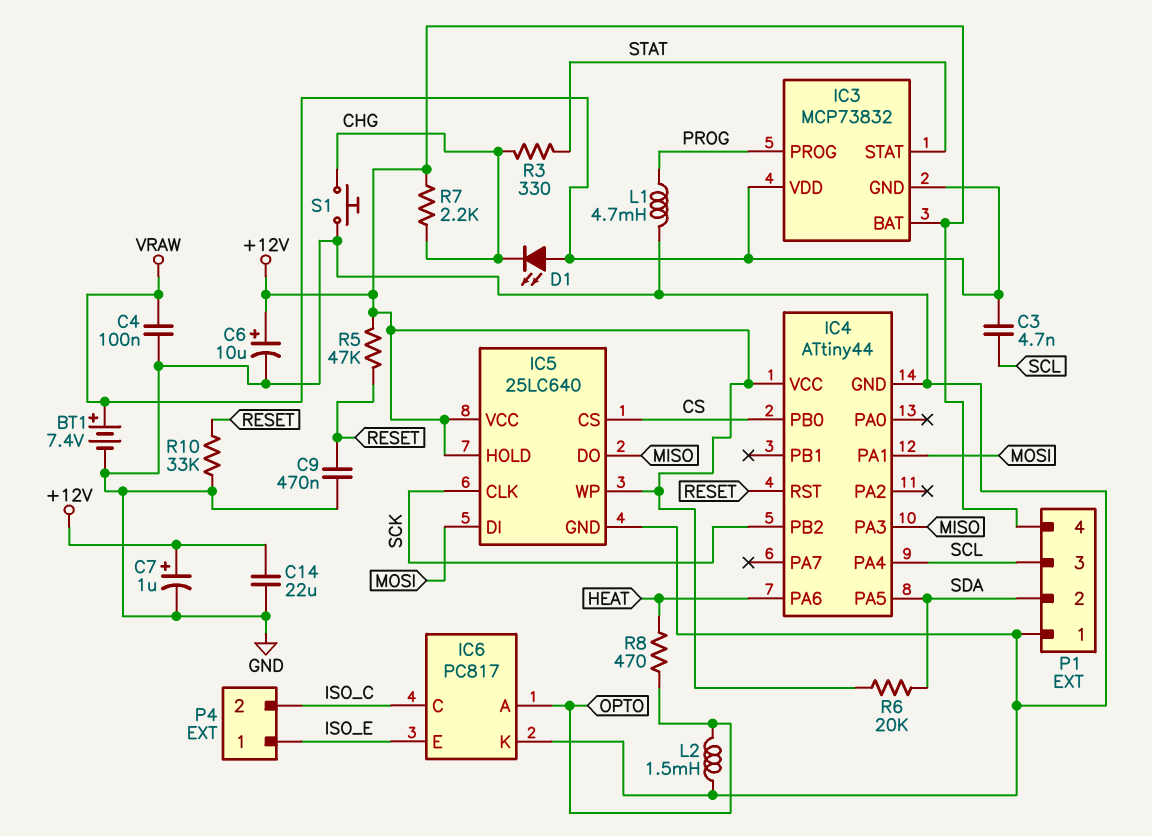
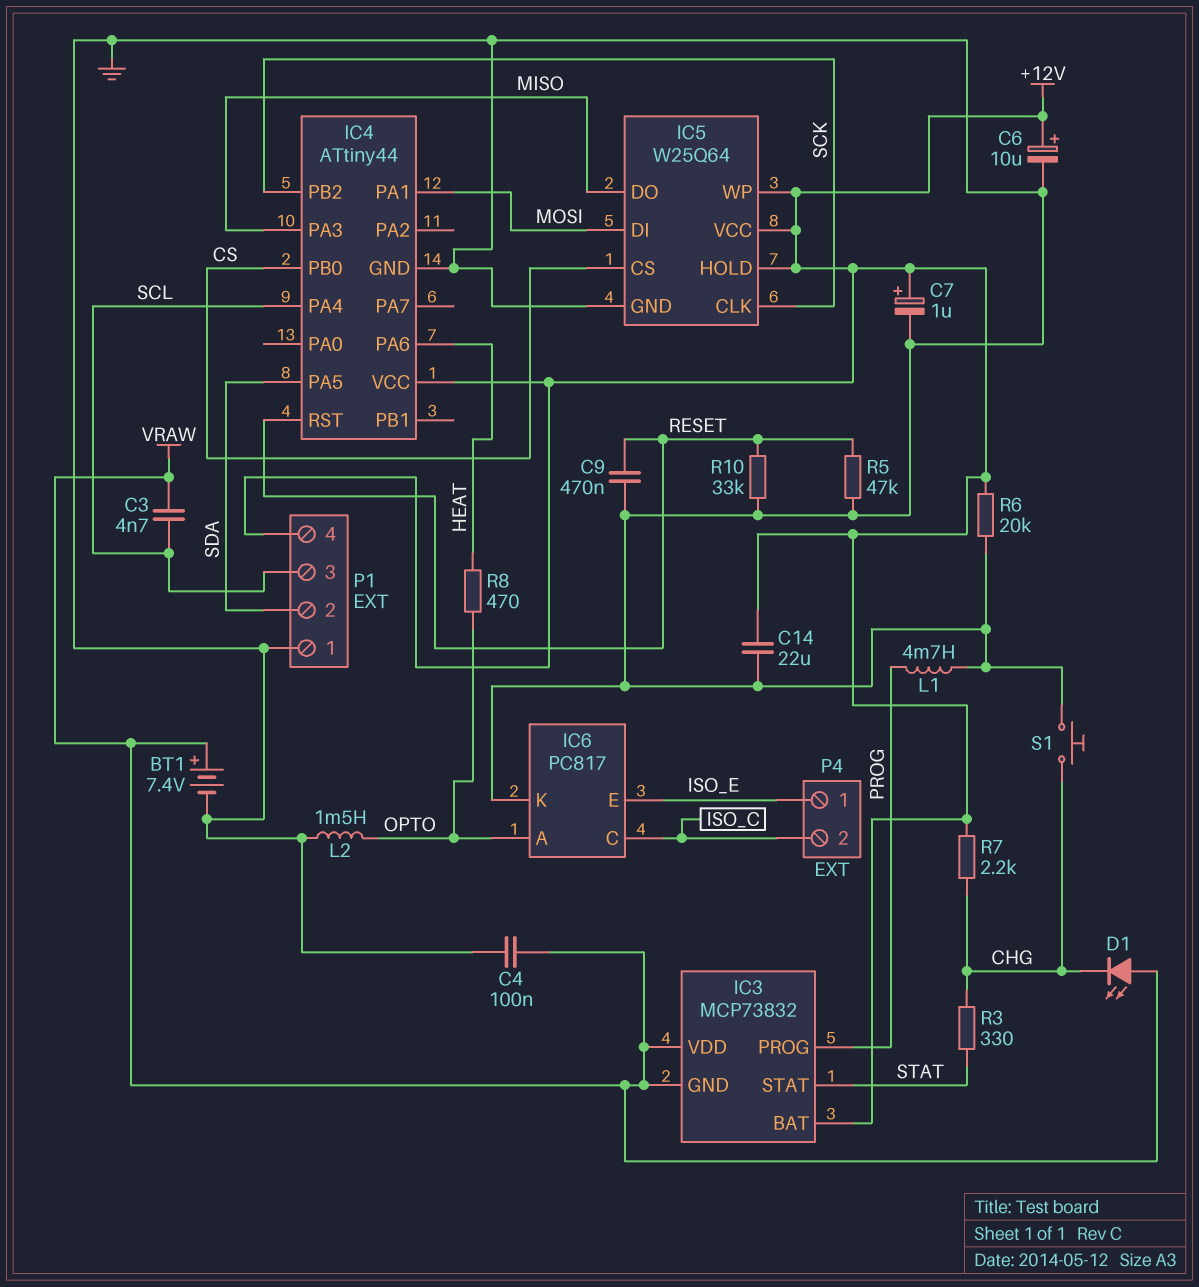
IC5: 25LC640 -> W25Q64
R5: 47k (+12V, RESET) -> 47k (GND, RESET)
R6: 20k (+12V, SDA) -> 20k (+12V, GND)

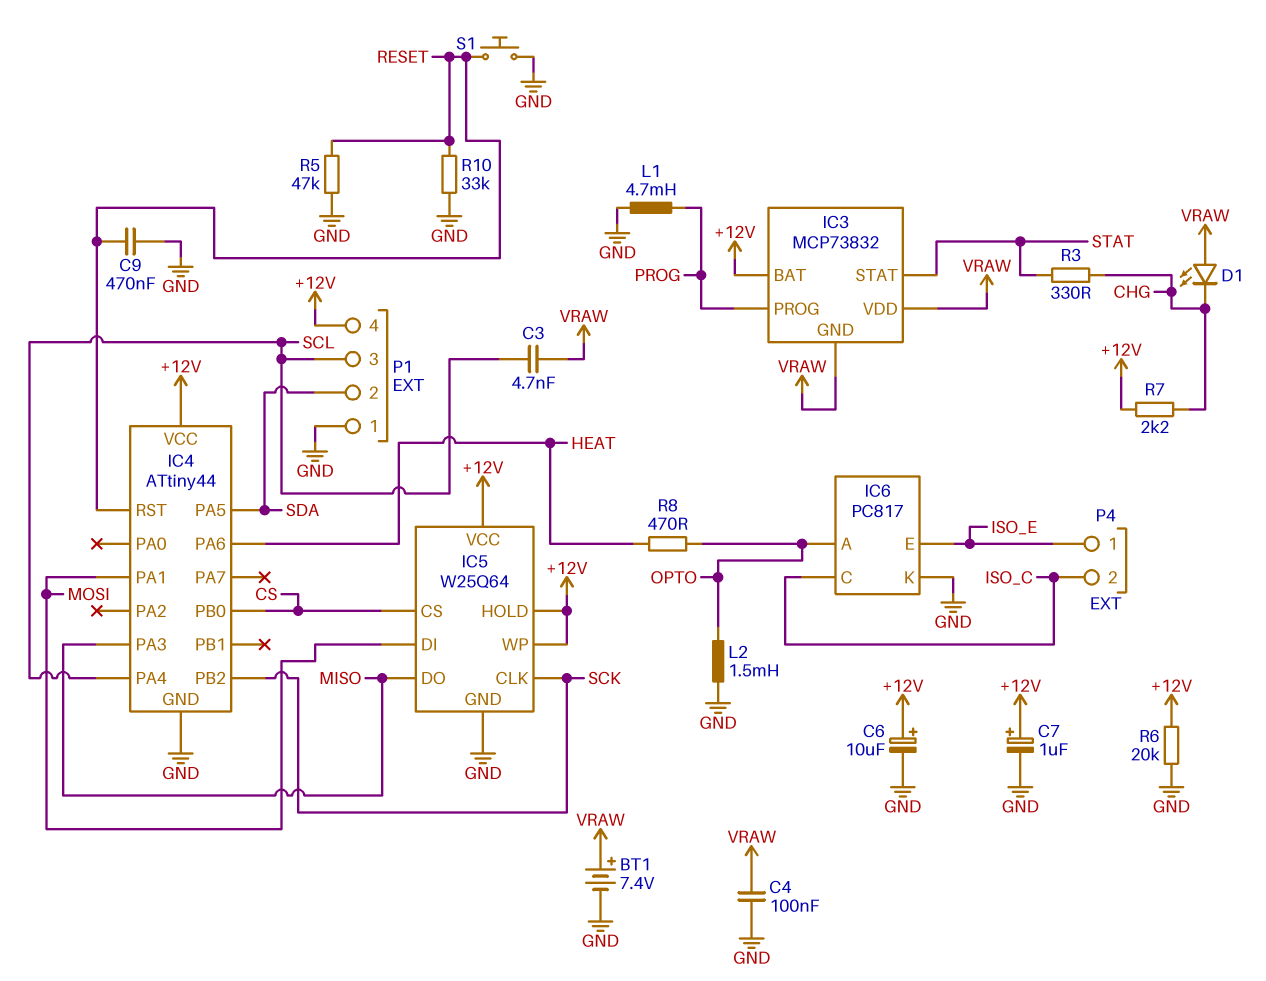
C14: 22uF (+12V, GND) -> none
S1: button (CHG, GND) -> button (GND, RESET)

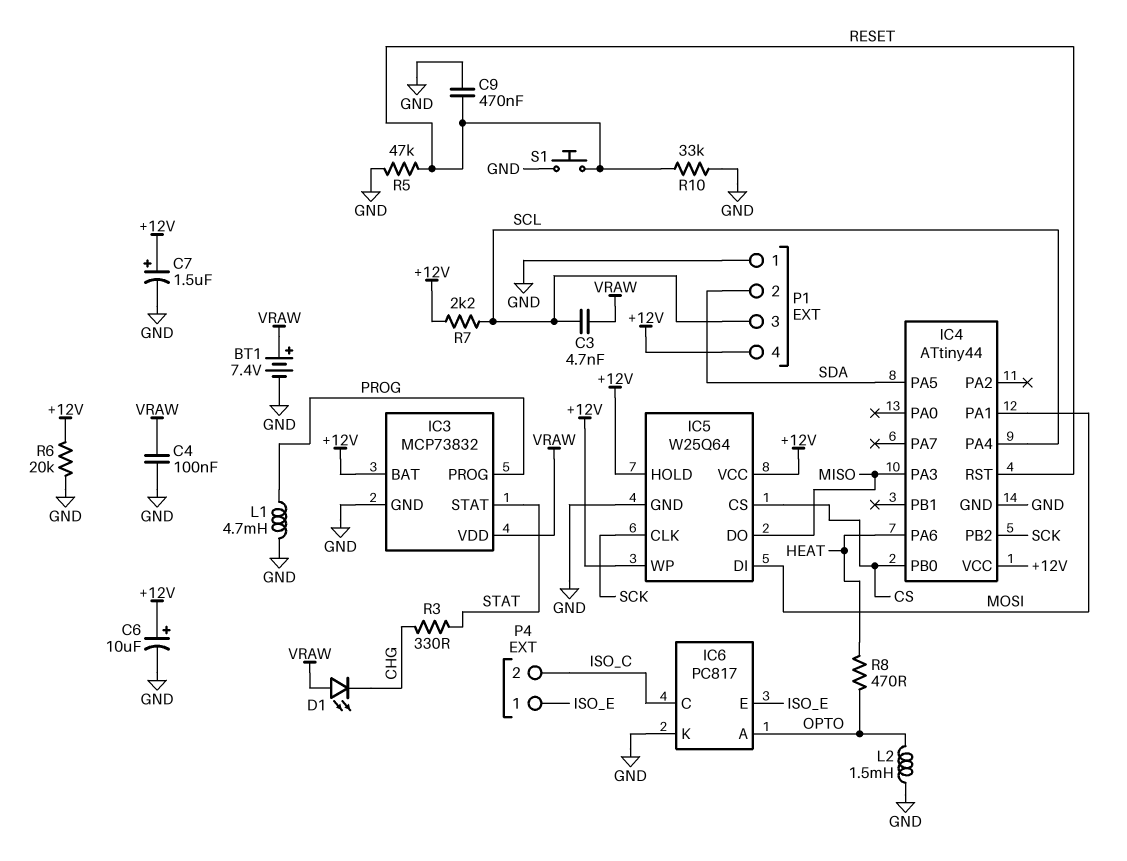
C7: 1uF (plus +12V, minus GND) -> 1.5uF (plus +12V, minus GND)
IC3 pin GND: VRAW -> GND
R7: 2.2k (+12V, CHG) -> 2.2k (+12V, SCL)

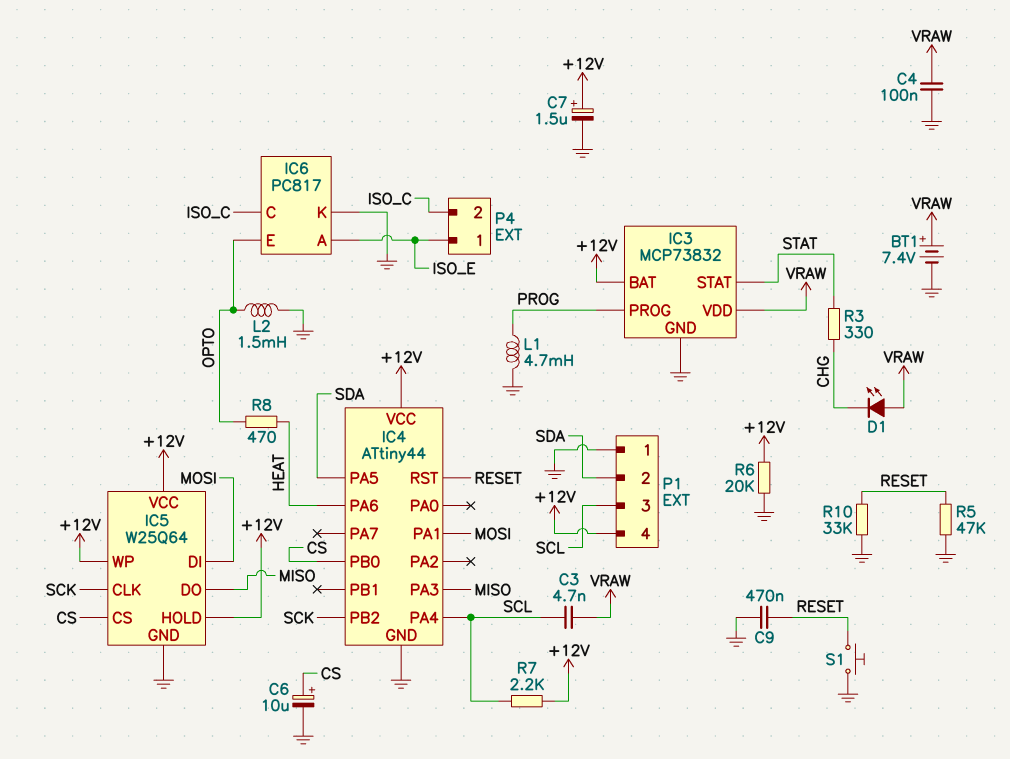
C6: 10uF (plus +12V, minus GND) -> 10uF (plus CS, minus GND)
IC6 pin A: OPTO -> ISO_E
IC6 pin E: ISO_E -> OPTO

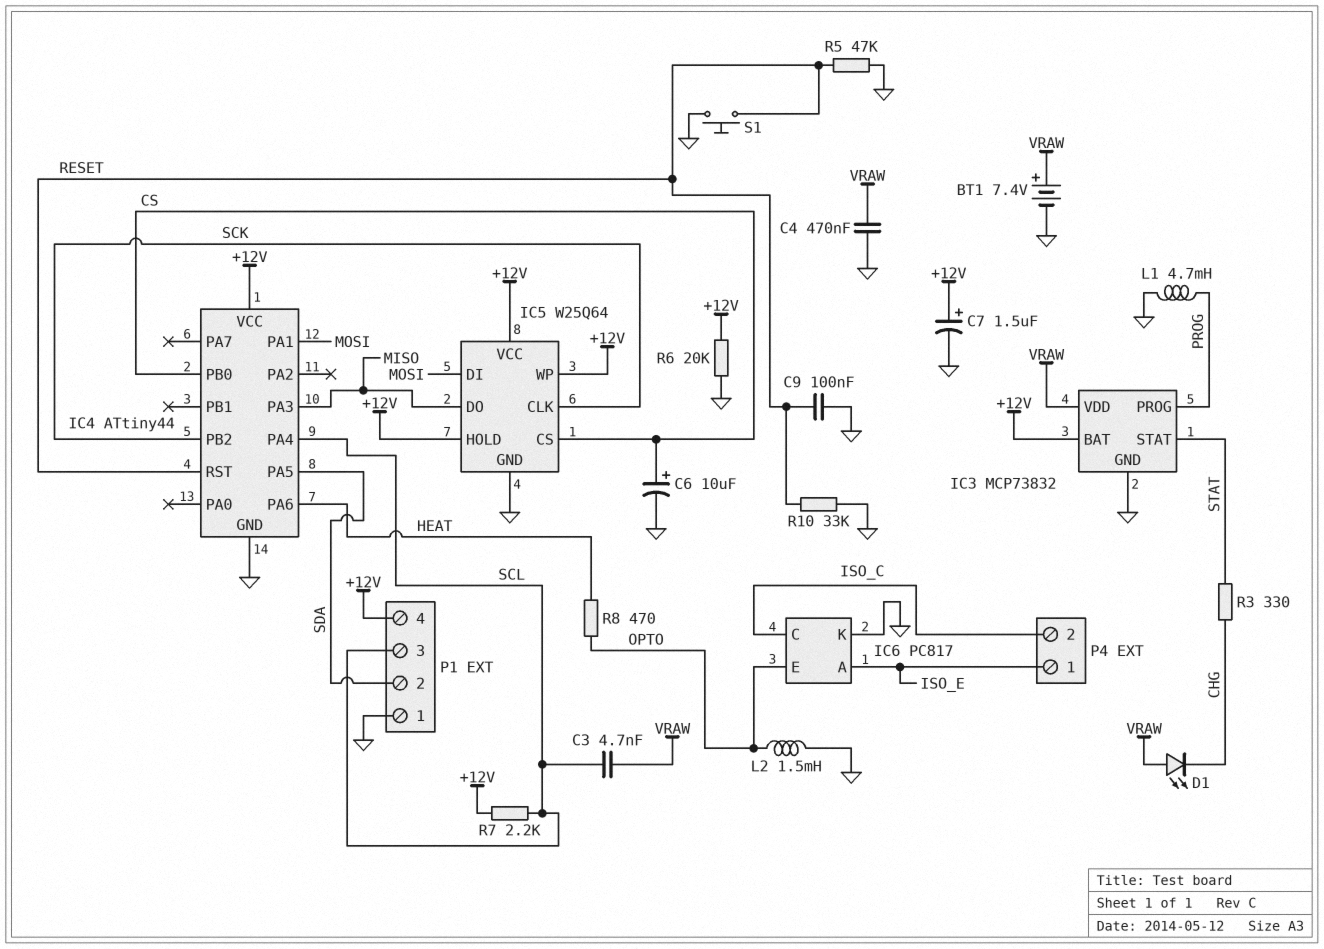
C4: 100nF (GND, VRAW) -> 470nF (GND, VRAW)
C9: 470nF (GND, RESET) -> 100nF (GND, RESET)

